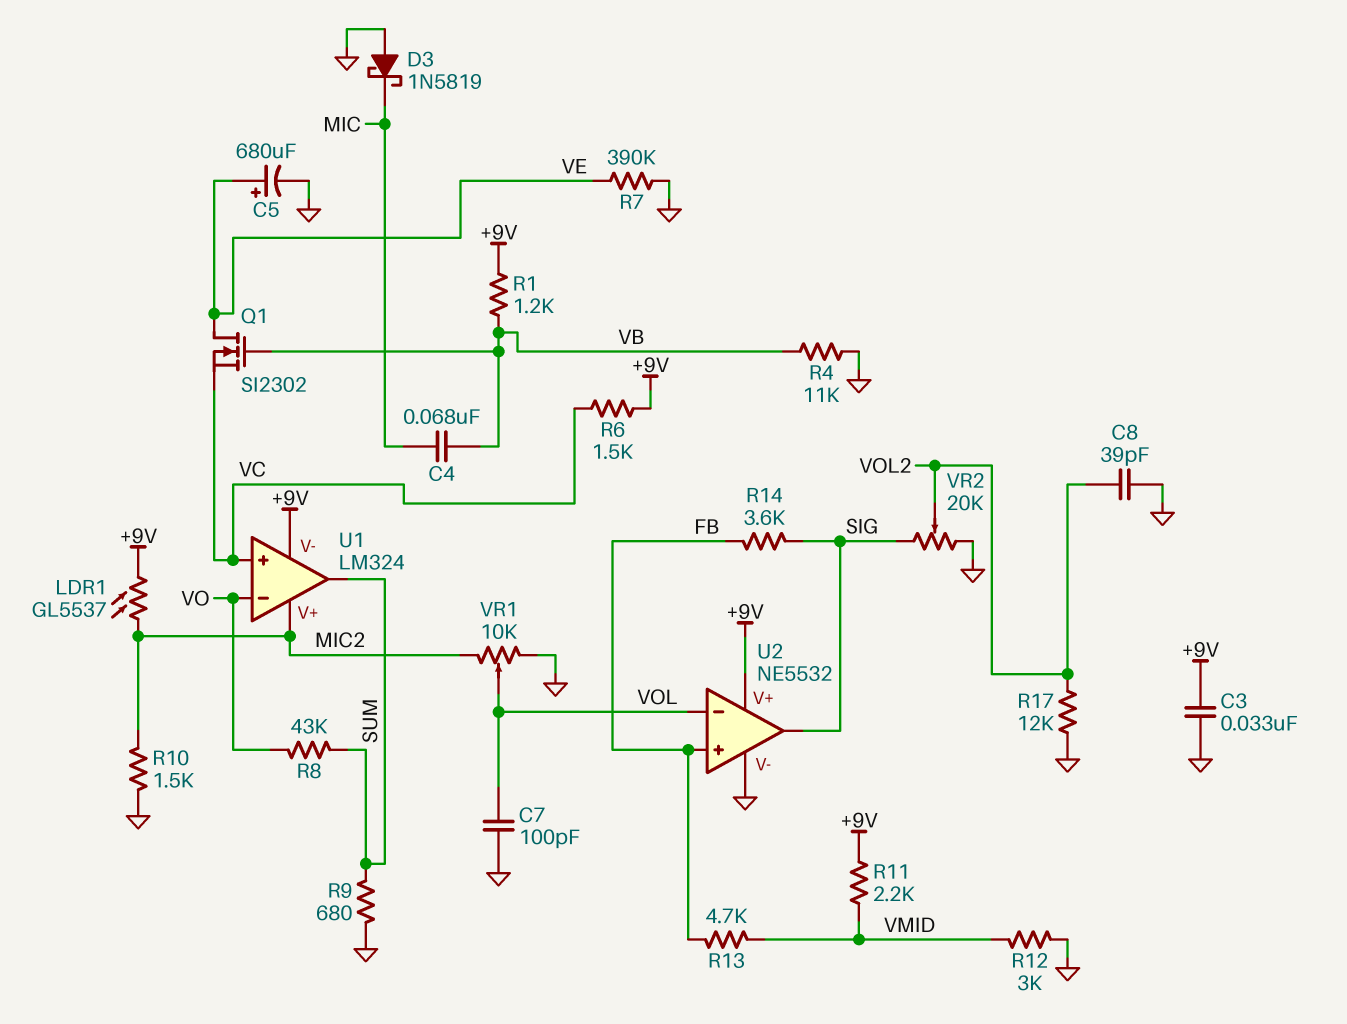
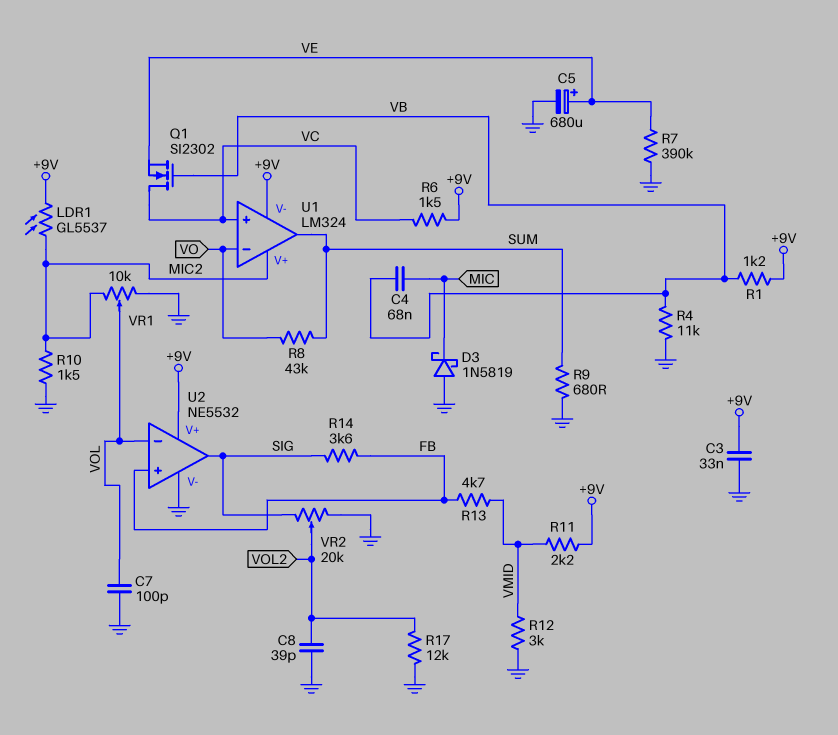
Q1: NMOS SI2302 (G VB, D VE, S VC) -> NMOS SI2302 (G VB, D VC, S VE)

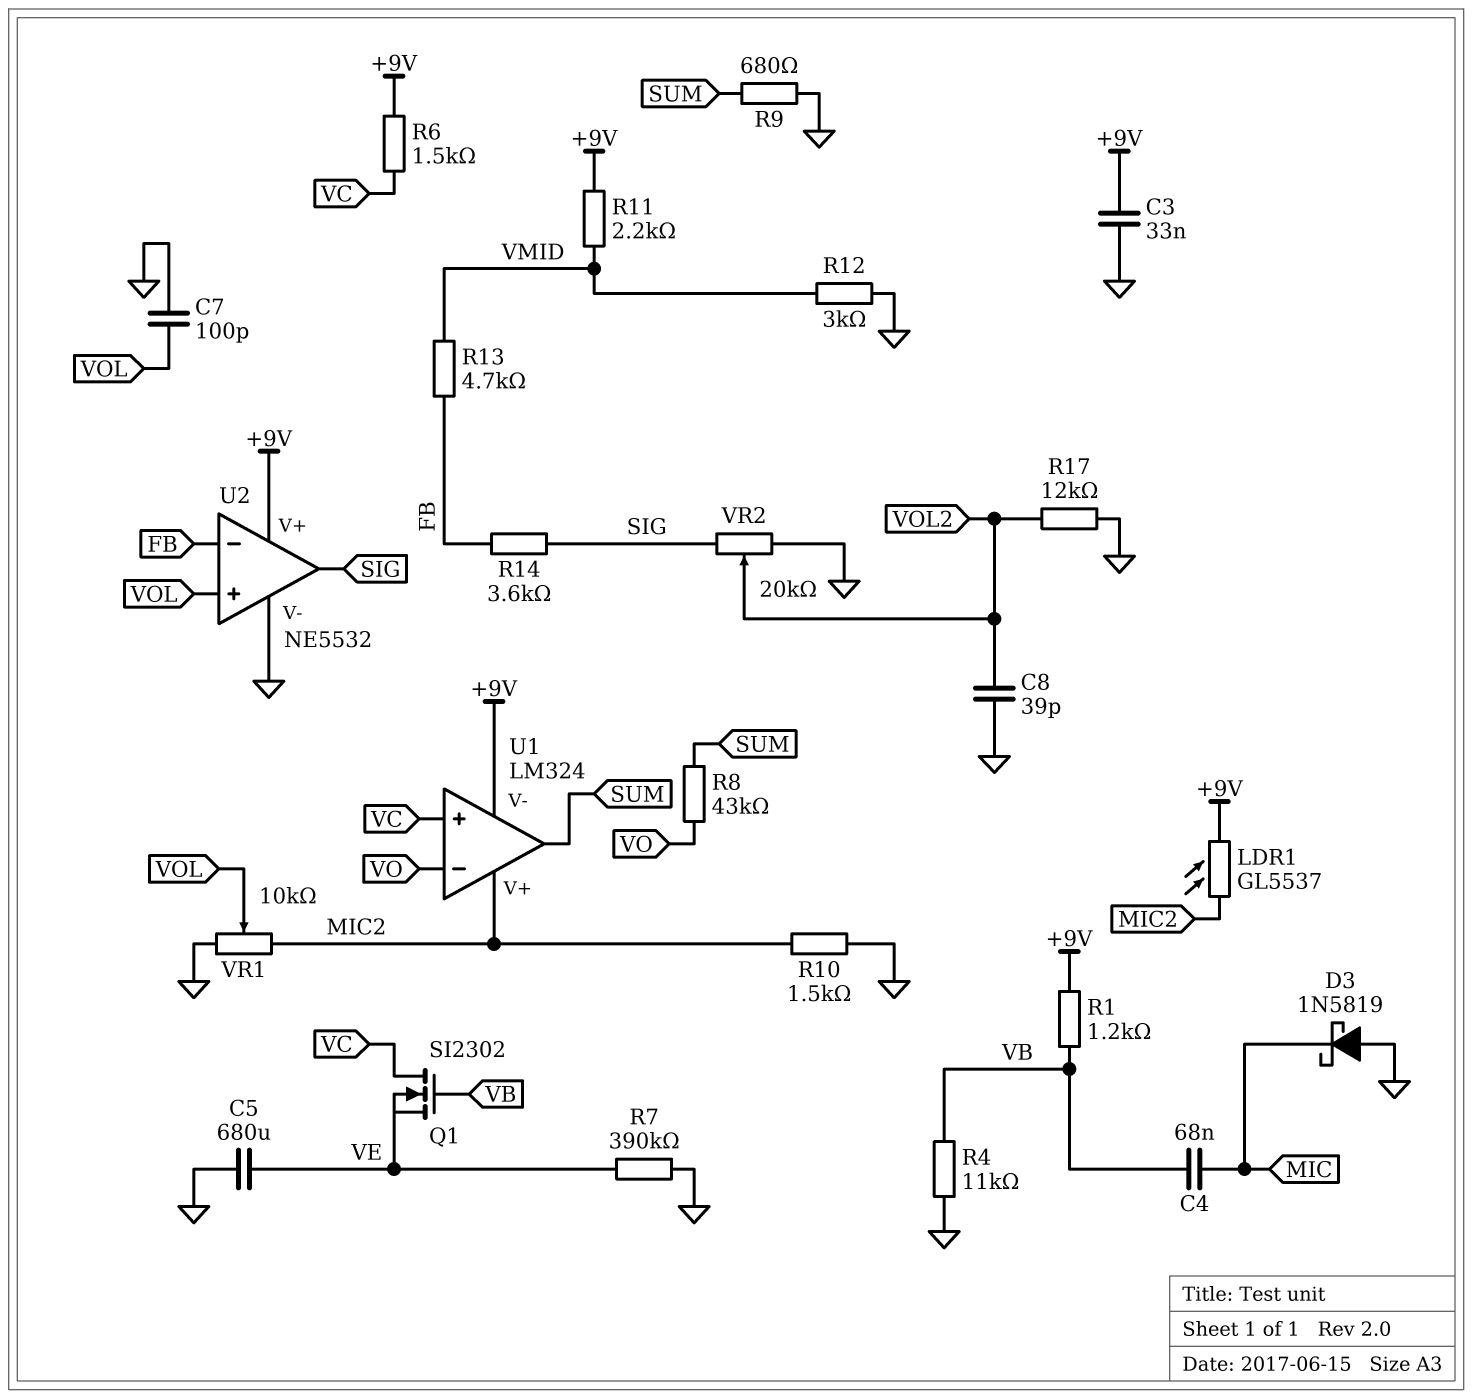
C5: 680uF (plus VE, minus GND) -> 680uF (GND, VE)
U2 pin in+: FB -> VOL
U2 pin in-: VOL -> FB

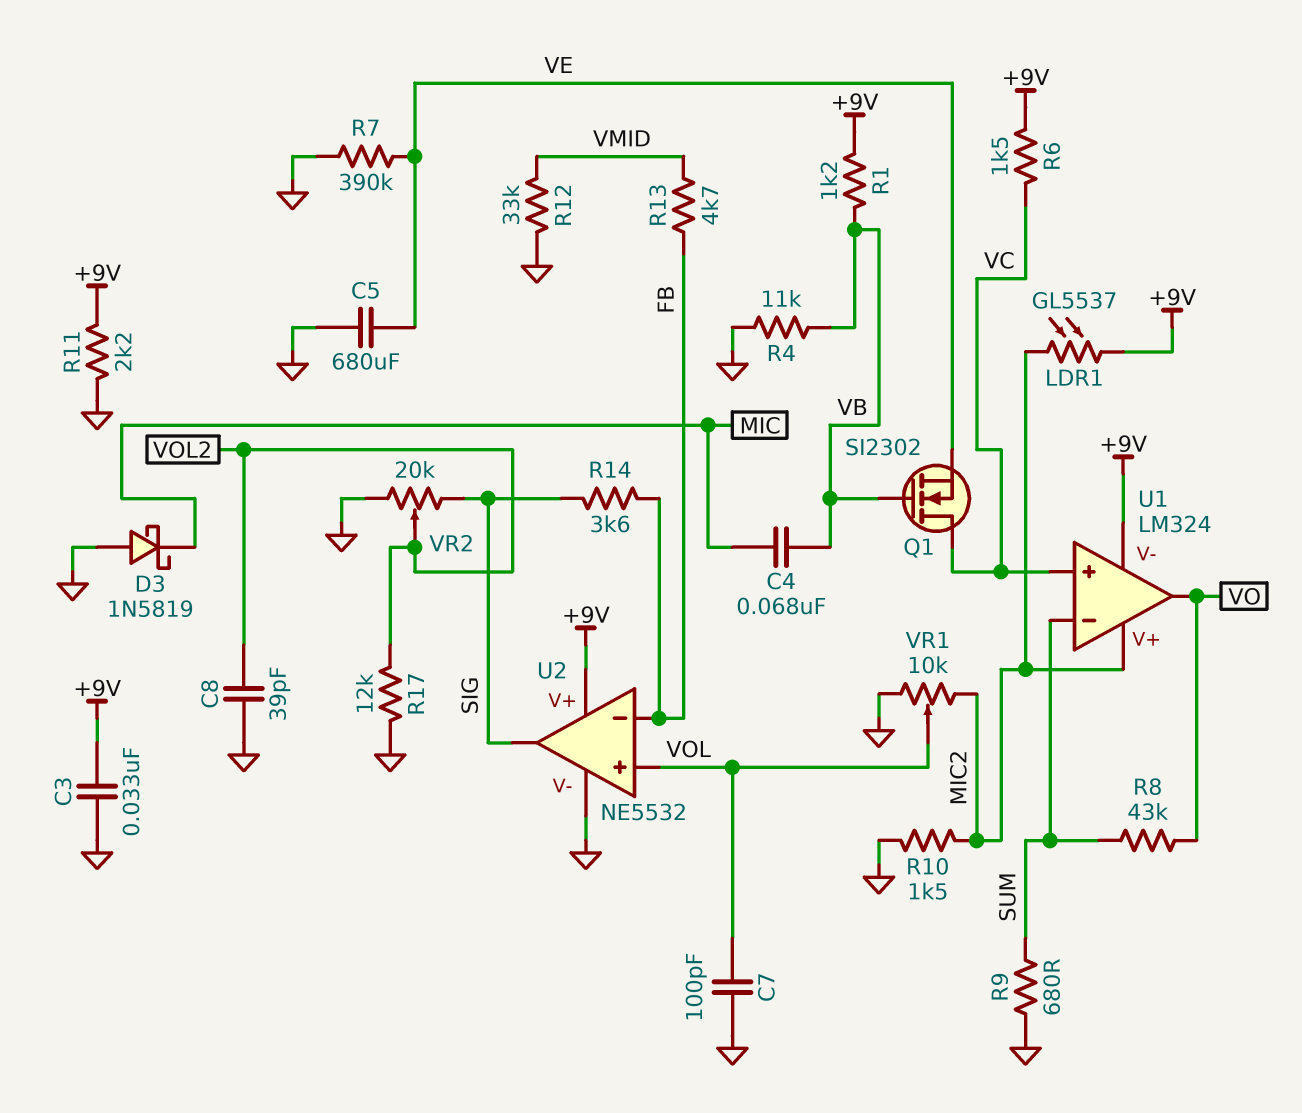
R11: 2.2k (+9V, VMID) -> 2.2k (+9V, GND)
R12: 3k (GND, VMID) -> 33k (GND, VMID)
U1 pin in-: VO -> SUM
U1 pin out: SUM -> VO

